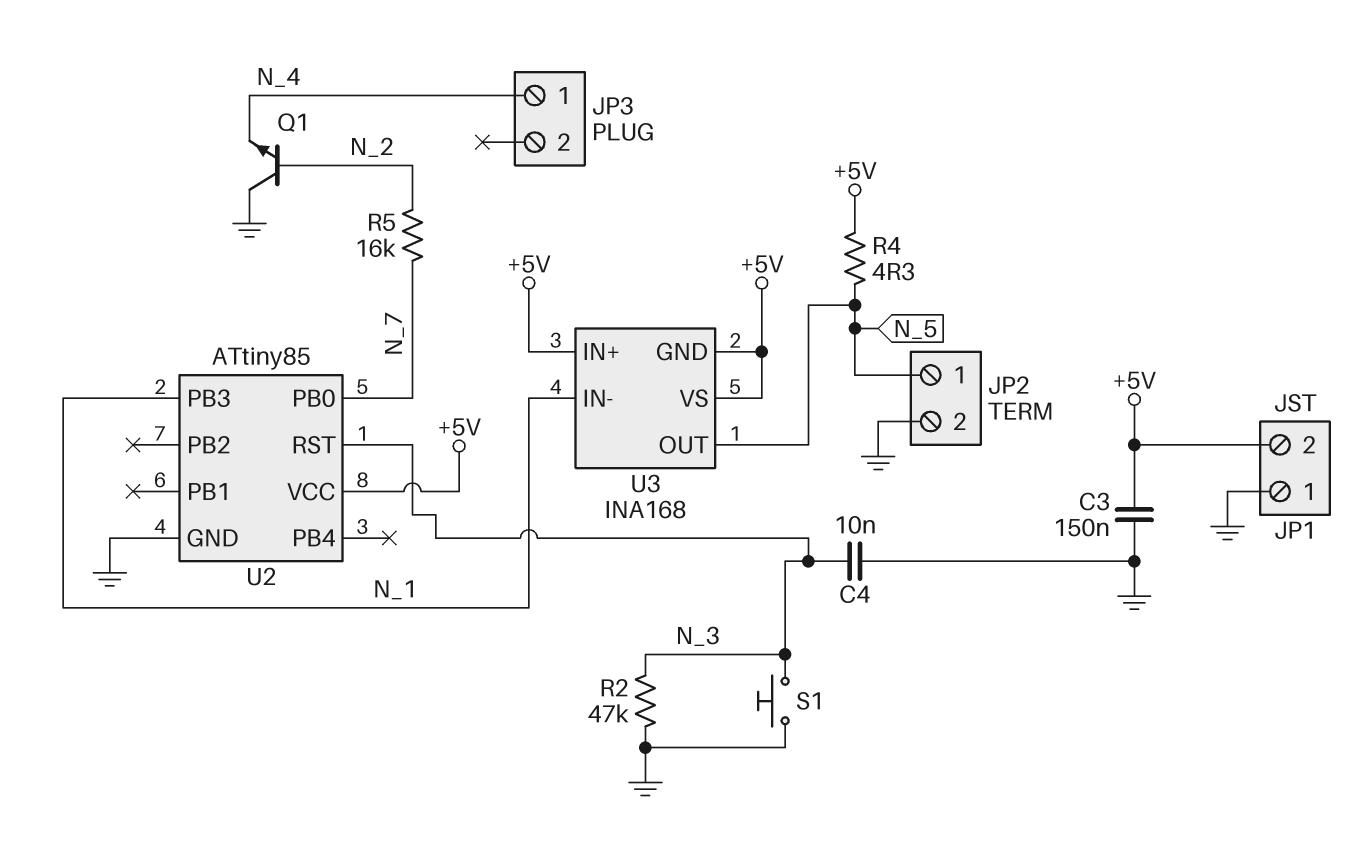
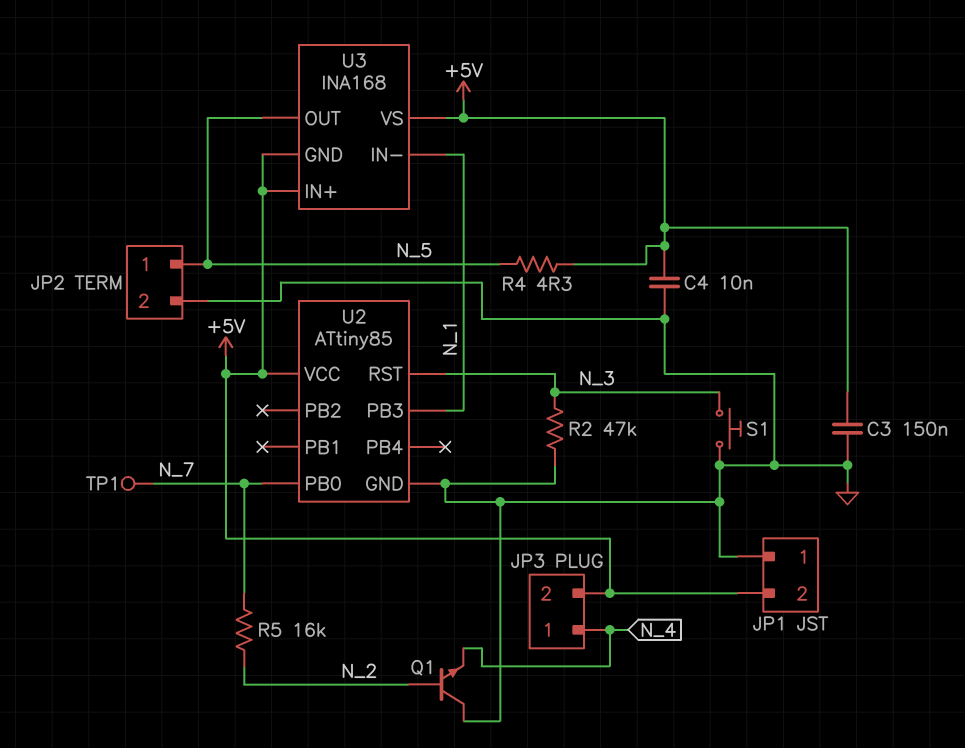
C4: 10nF (GND, N_3) -> 10nF (+5V, GND)
JP3 pin 2: none -> +5V
TP1: none -> test point (N_7)

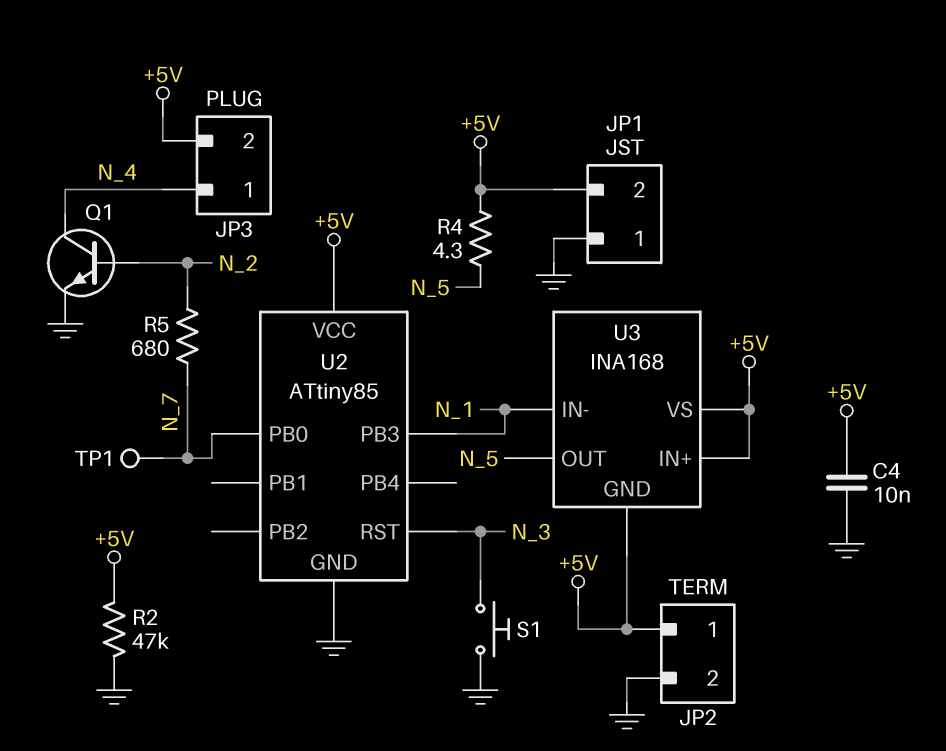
C3: 150nF (+5V, GND) -> none
JP2 pin 1: N_5 -> +5V
Q1: NPN (B N_2, C GND, E N_4) -> NPN (B N_2, C N_4, E GND)
R2: 47k (GND, N_3) -> 47k (+5V, GND)
R5: 16k (N_2, N_7) -> 680 (N_2, N_7)

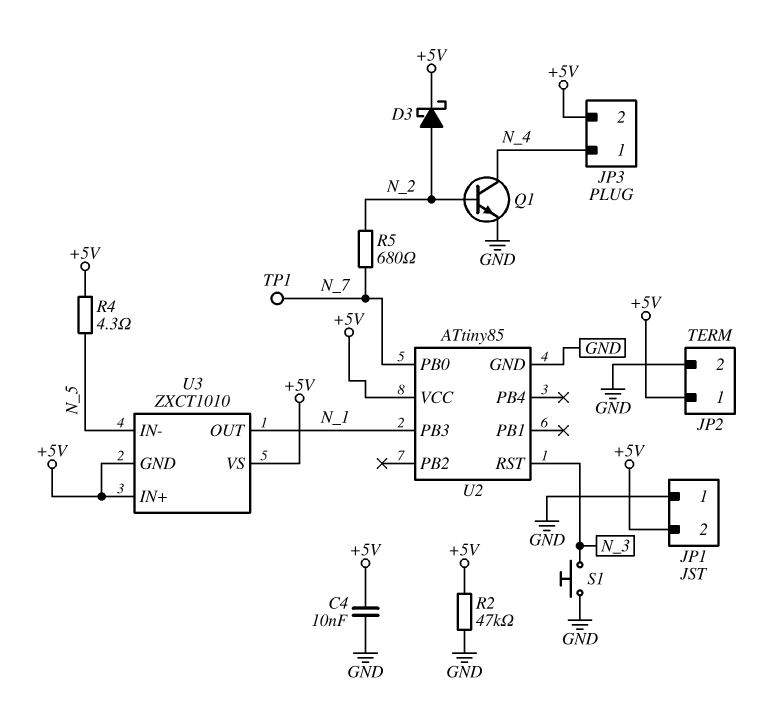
D3: none -> schottky (A N_2, K +5V)
U3: INA168 -> ZXCT1010
U3 pin IN-: N_1 -> N_5
U3 pin OUT: N_5 -> N_1

